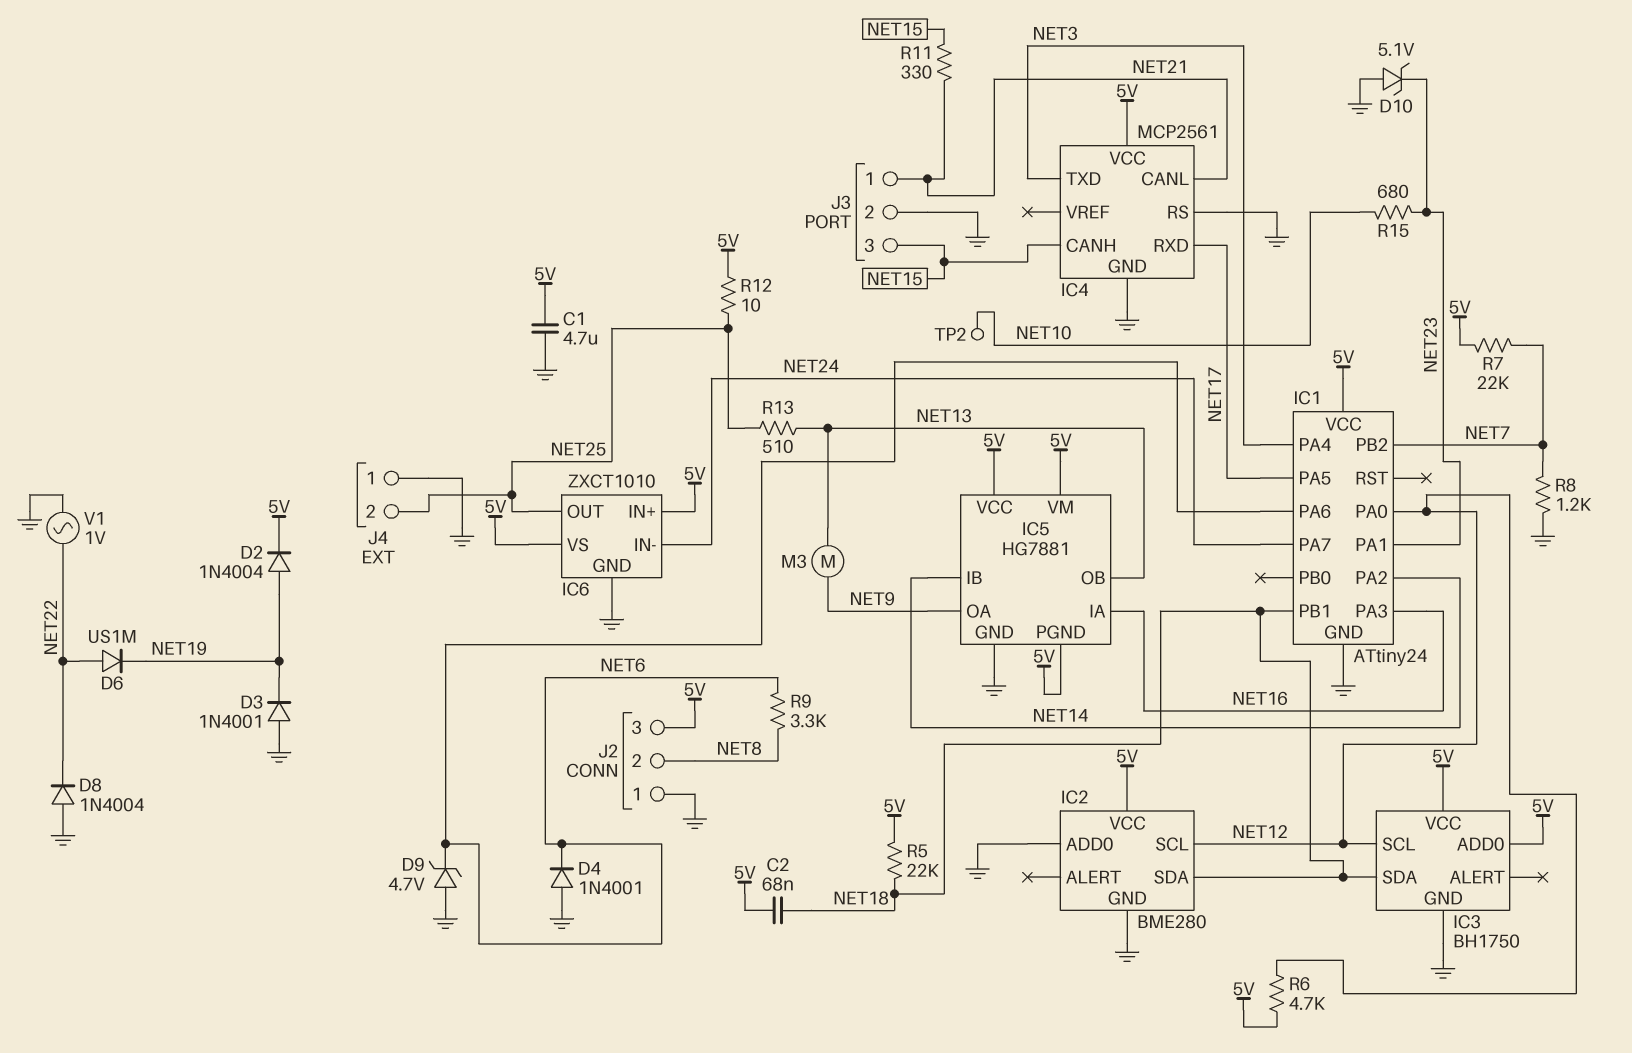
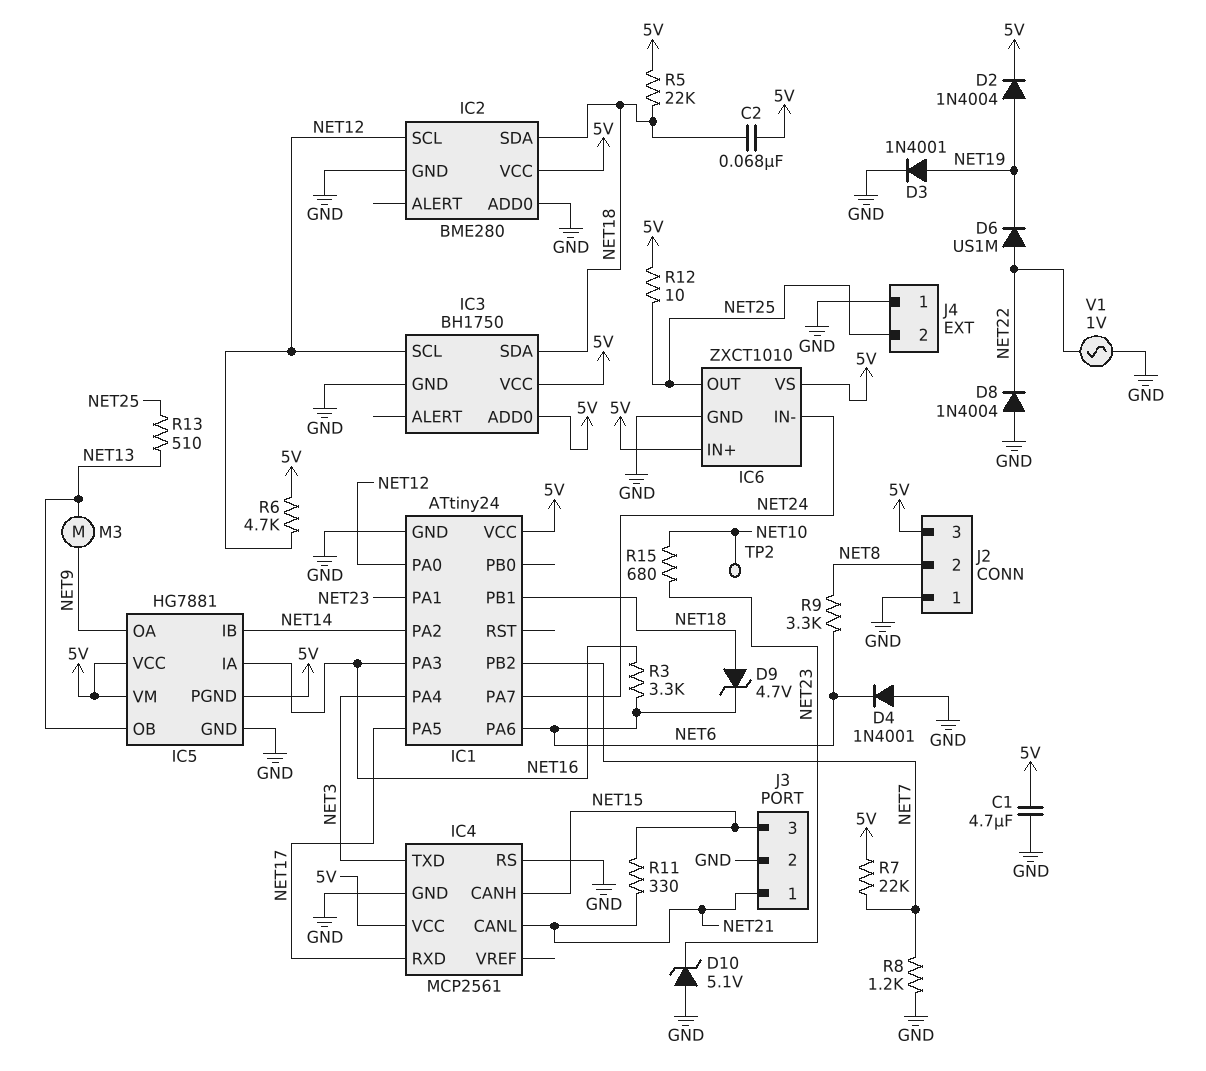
D3: diode 1N4001 (A GND, K NET19) -> diode 1N4001 (A NET19, K GND)
D9: zener 4.7V (A GND, K NET6) -> zener 4.7V (A NET18, K NET6)
R3: none -> 3.3k (NET6, NET16)

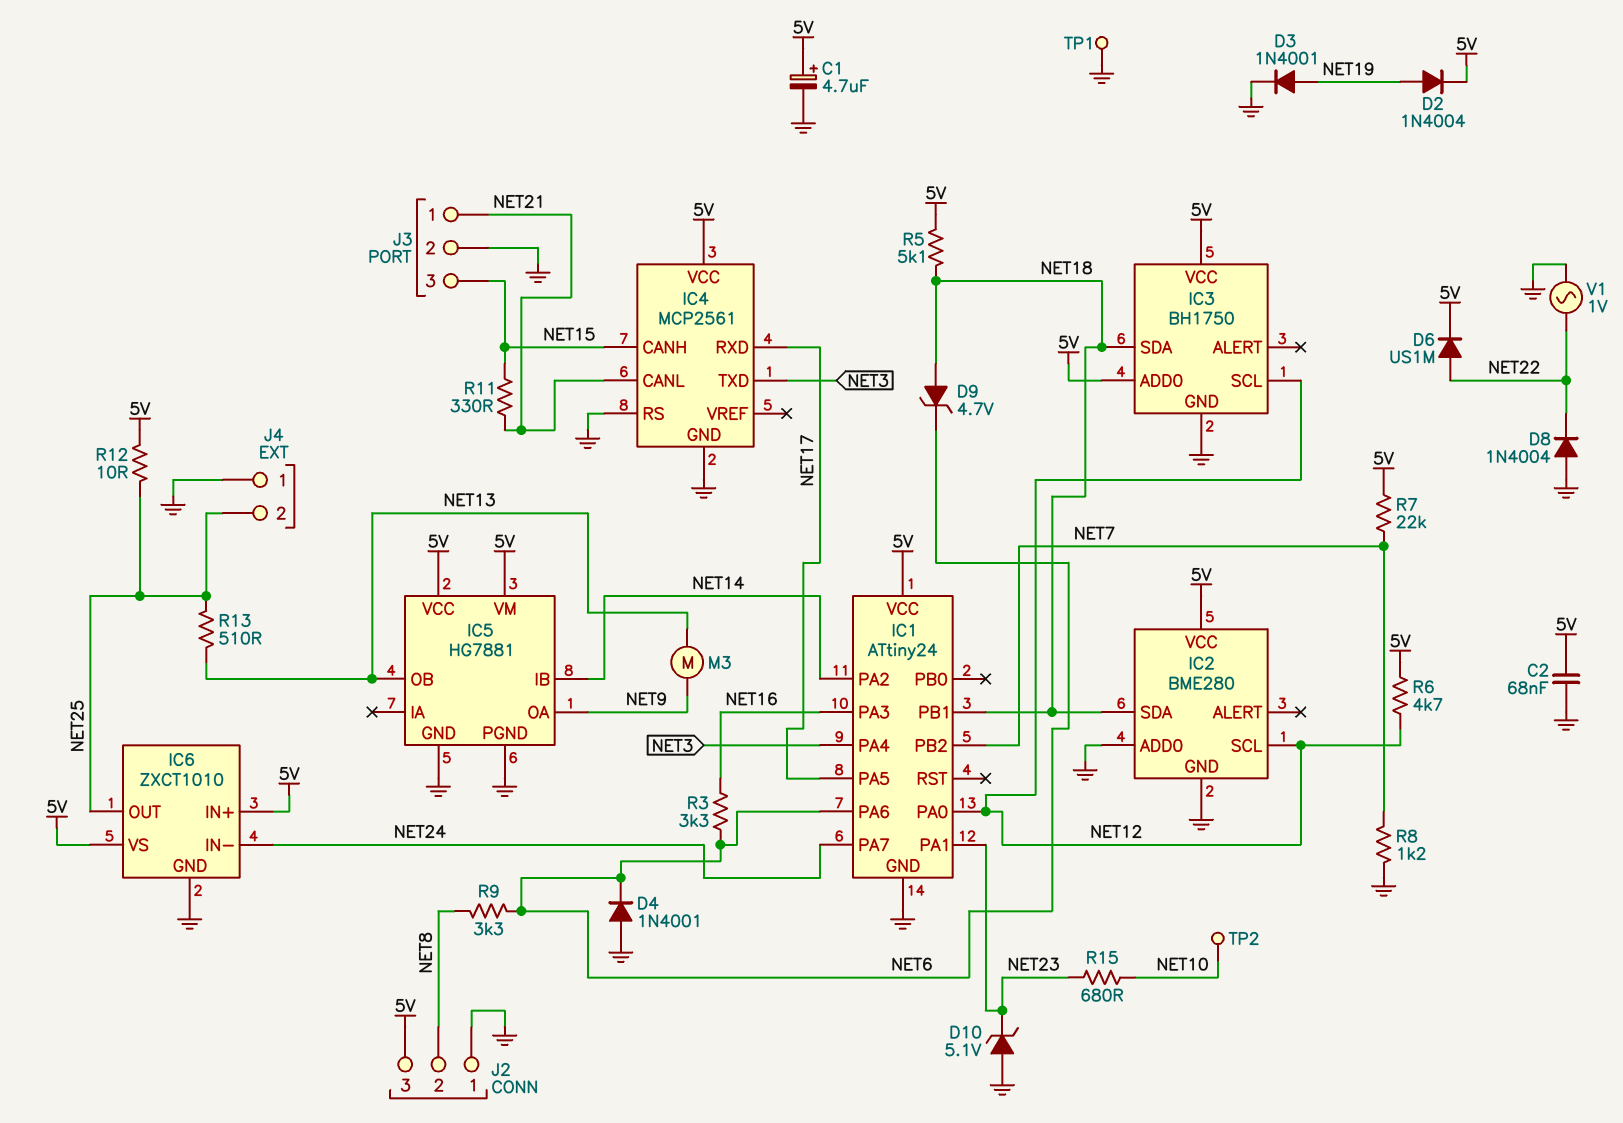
C1: 4.7uF (5V, GND) -> 4.7uF (plus 5V, minus GND)
C2: 68nF (5V, NET18) -> 68nF (5V, GND)
D6: diode US1M (A NET22, K NET19) -> diode US1M (A NET22, K 5V)
IC5 pin IA: NET16 -> none
IC5 pin PGND: 5V -> GND
R5: 22k (5V, NET18) -> 5.1k (5V, NET18)
TP1: none -> test point (GND)

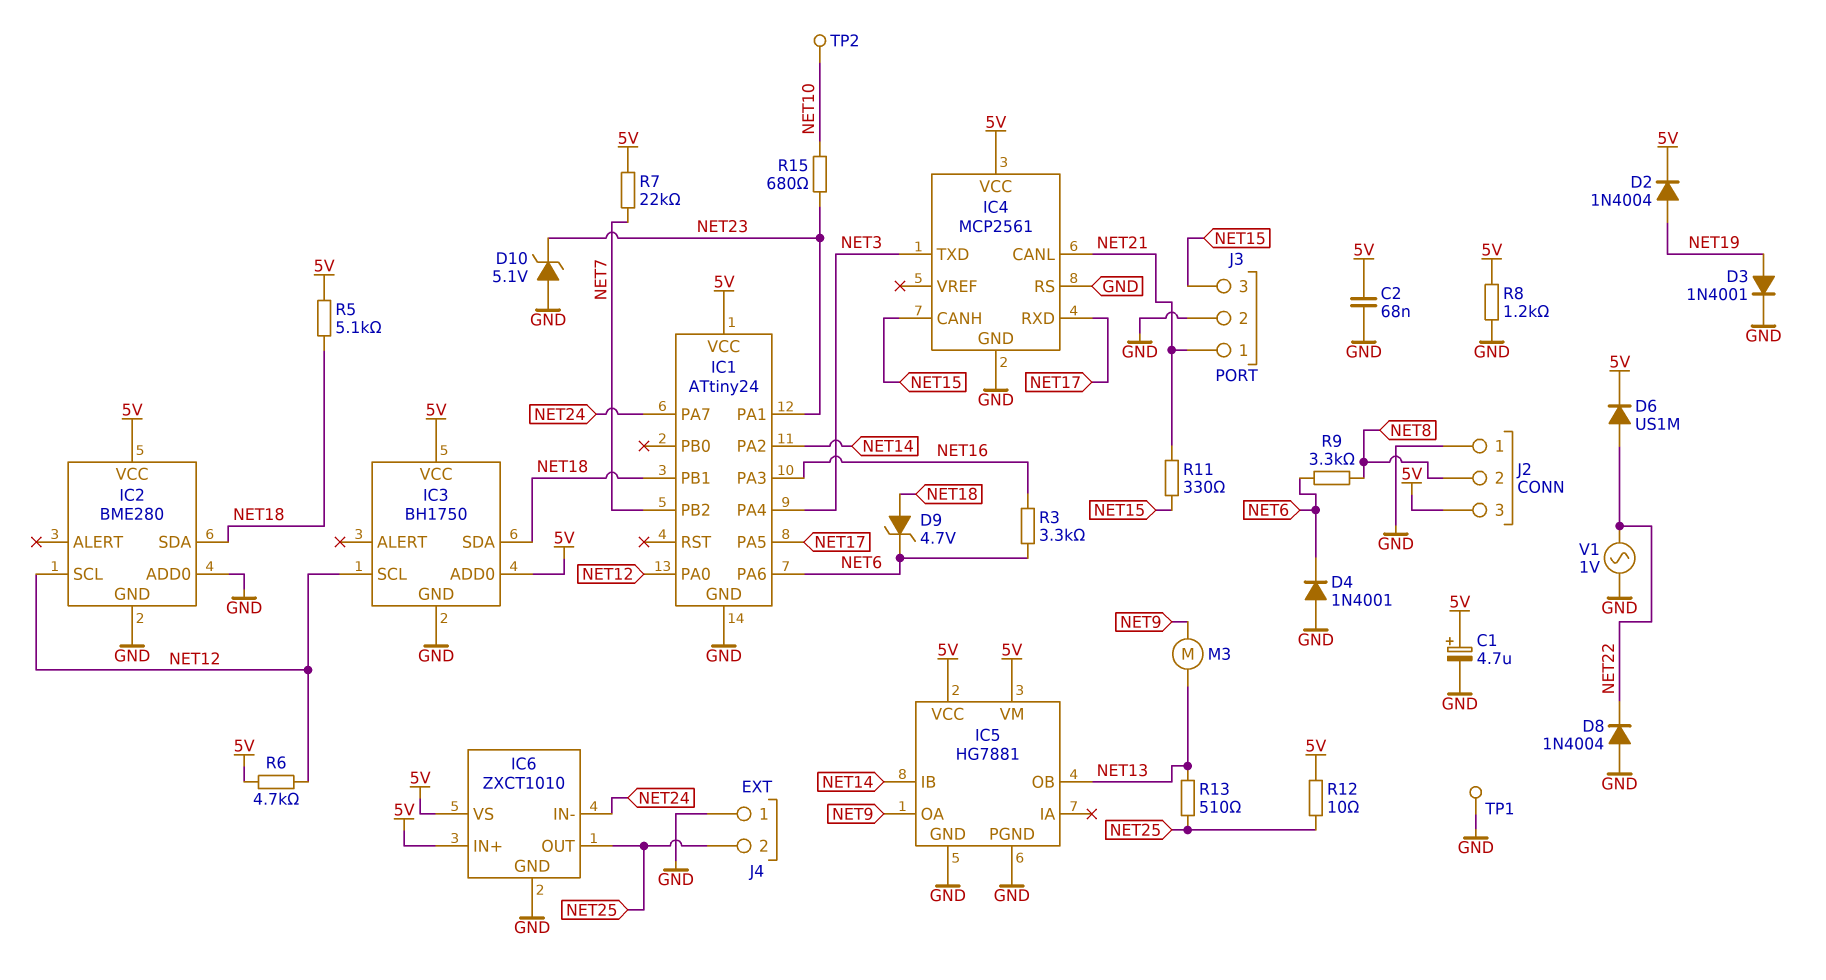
R8: 1.2k (GND, NET7) -> 1.2k (5V, GND)

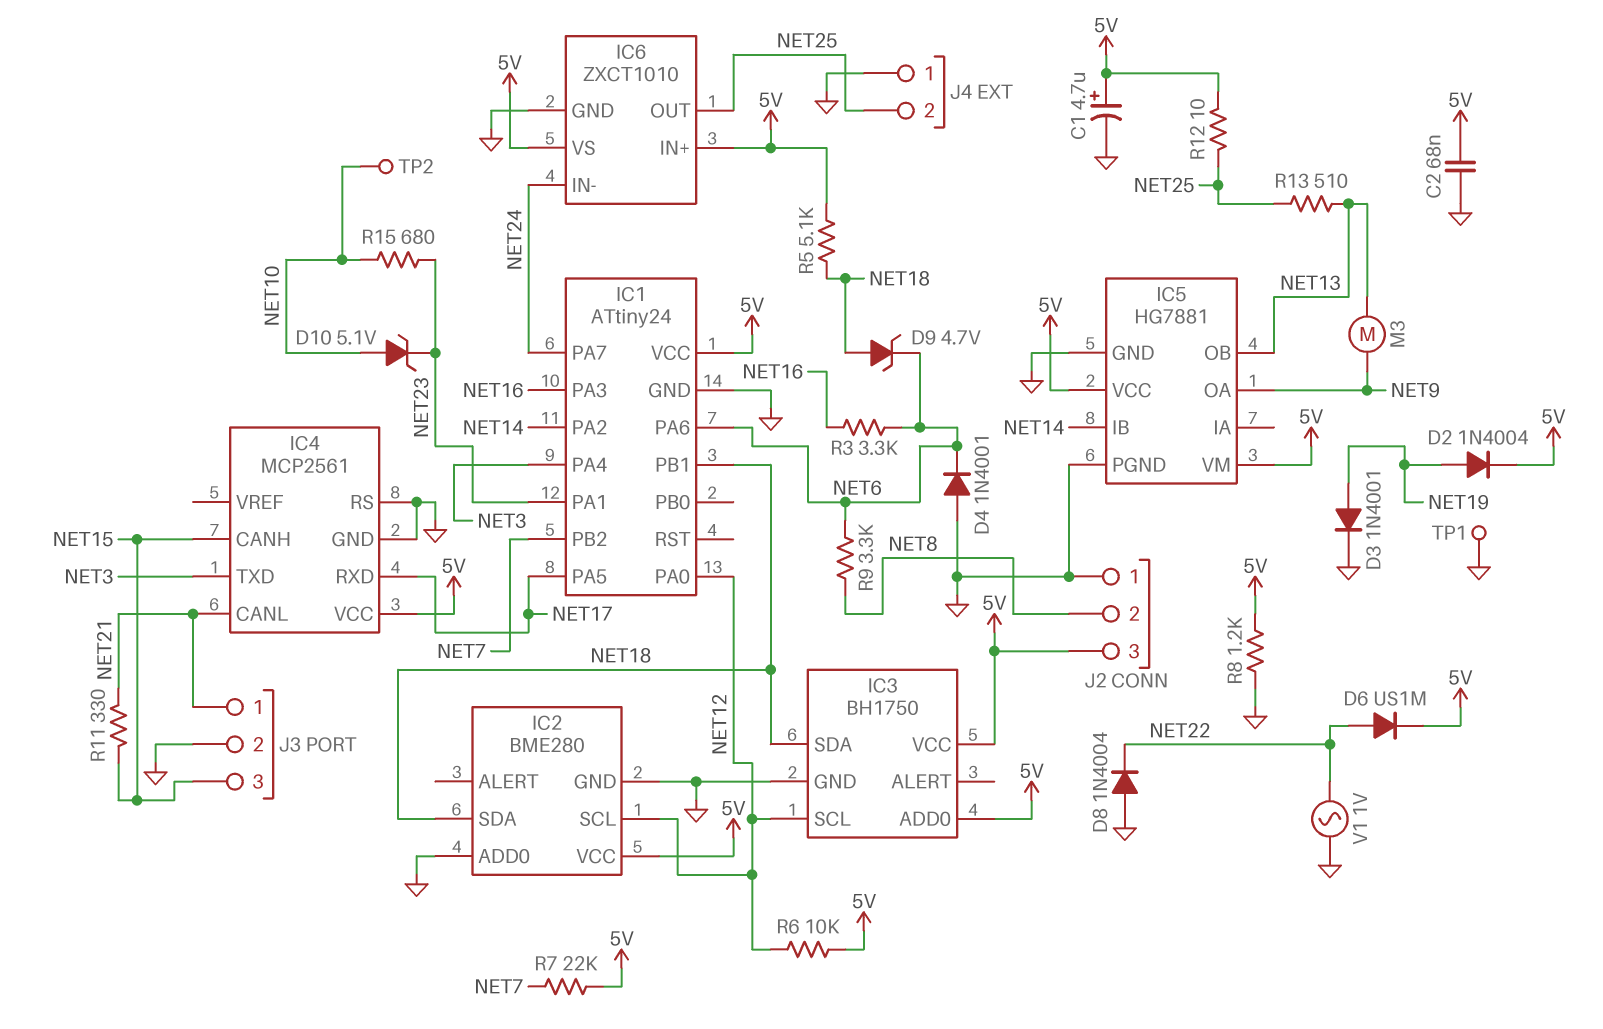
D10: zener 5.1V (A GND, K NET23) -> zener 5.1V (A NET10, K NET23)
R6: 4.7k (5V, NET12) -> 10k (5V, NET12)

